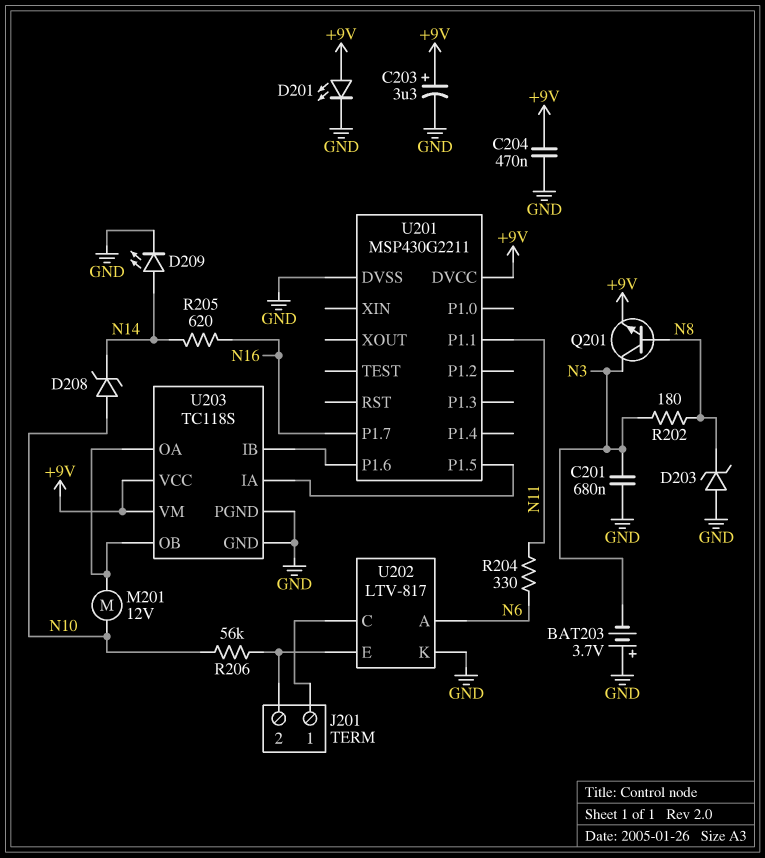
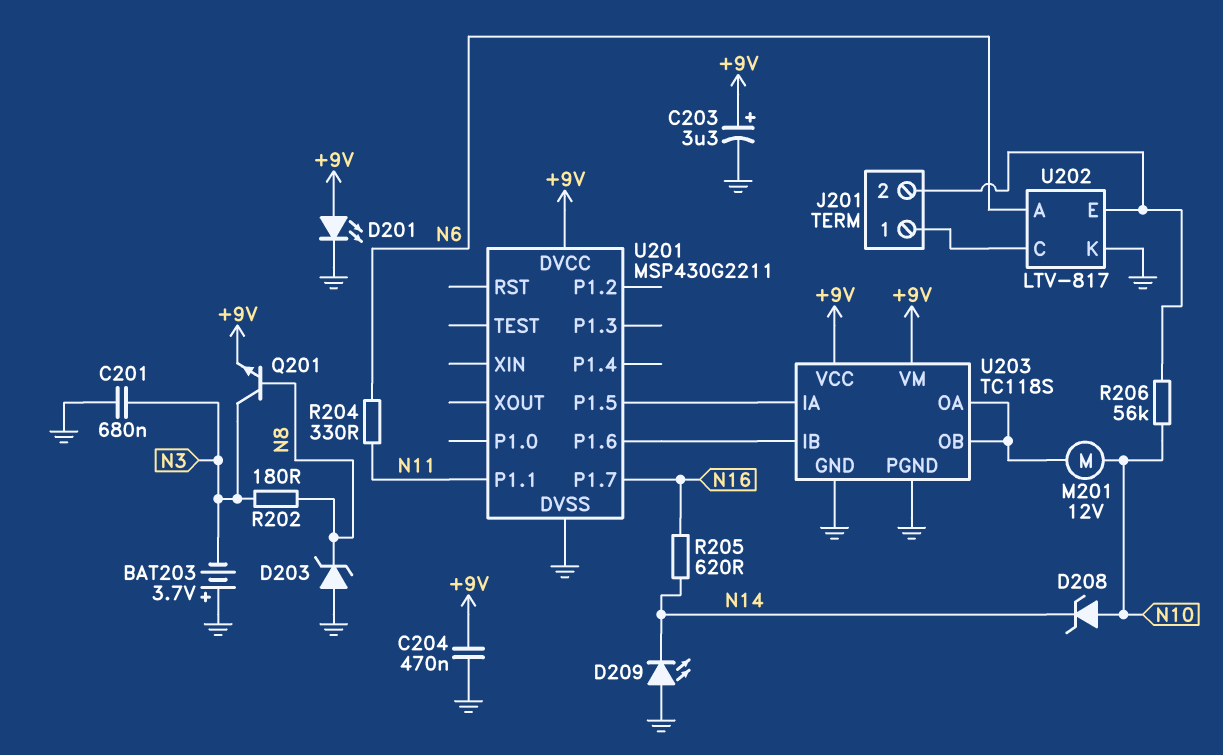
D209: LED (A N14, K GND) -> LED (A GND, K N14)

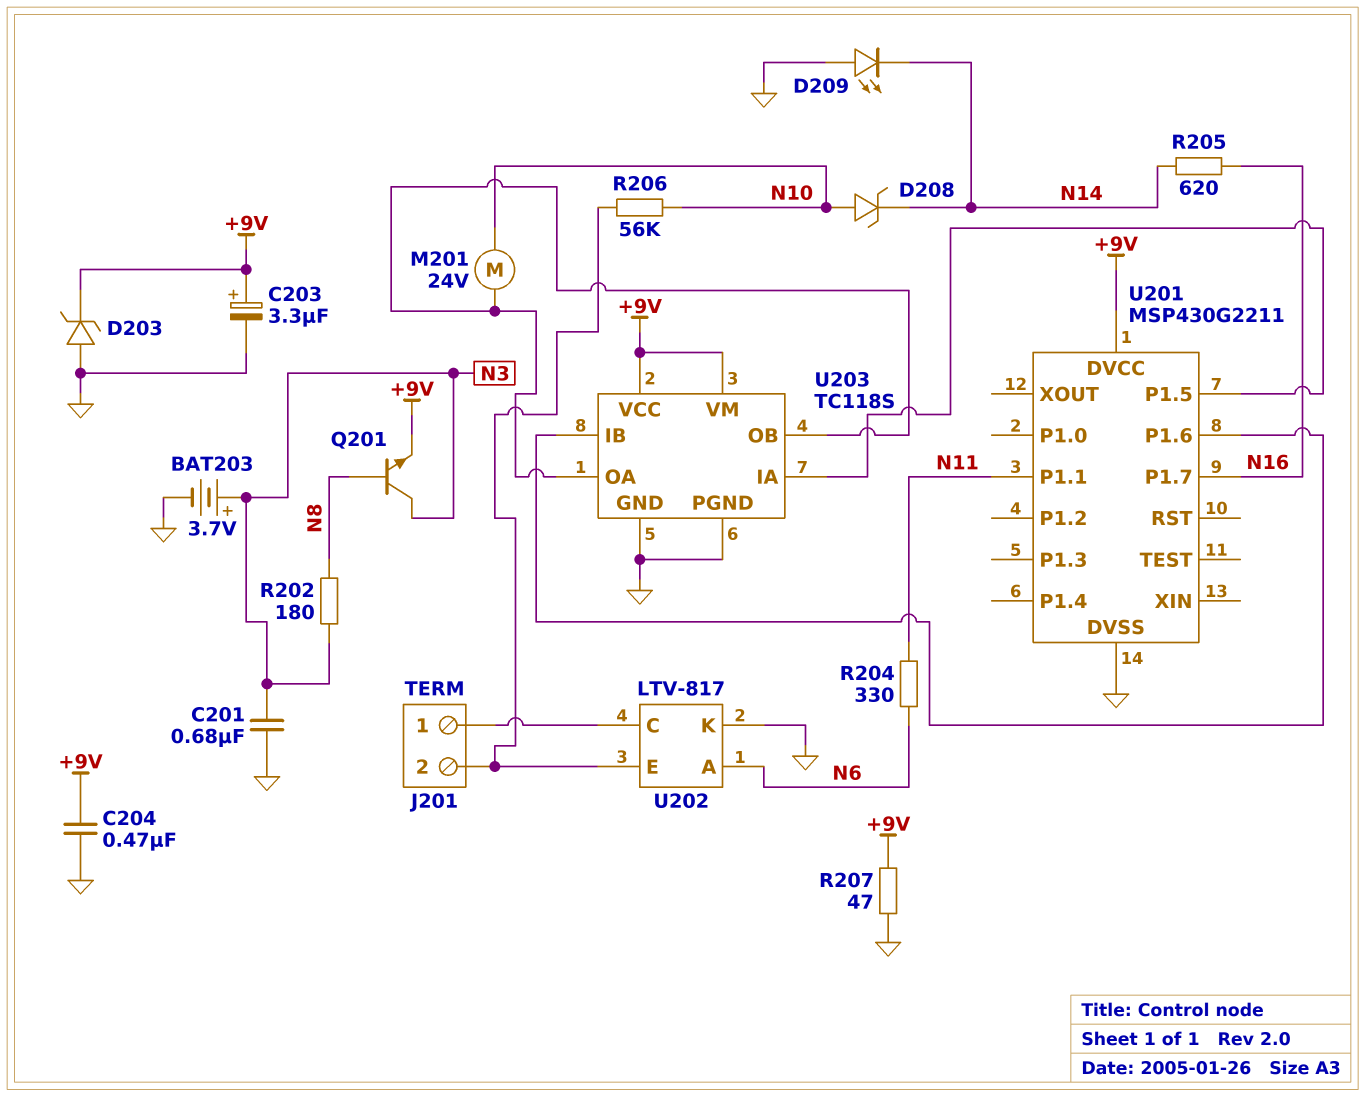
BAT203: 3.7V (plus GND, minus N3) -> 3.7V (plus N3, minus GND)
D201: LED (A +9V, K GND) -> none
D203: zener (A GND, K N8) -> zener (A GND, K +9V)
M201: motor 12V (N10, U203/OA) -> motor 24V (N10, U203/OA)
R207: none -> 47 (+9V, GND)

